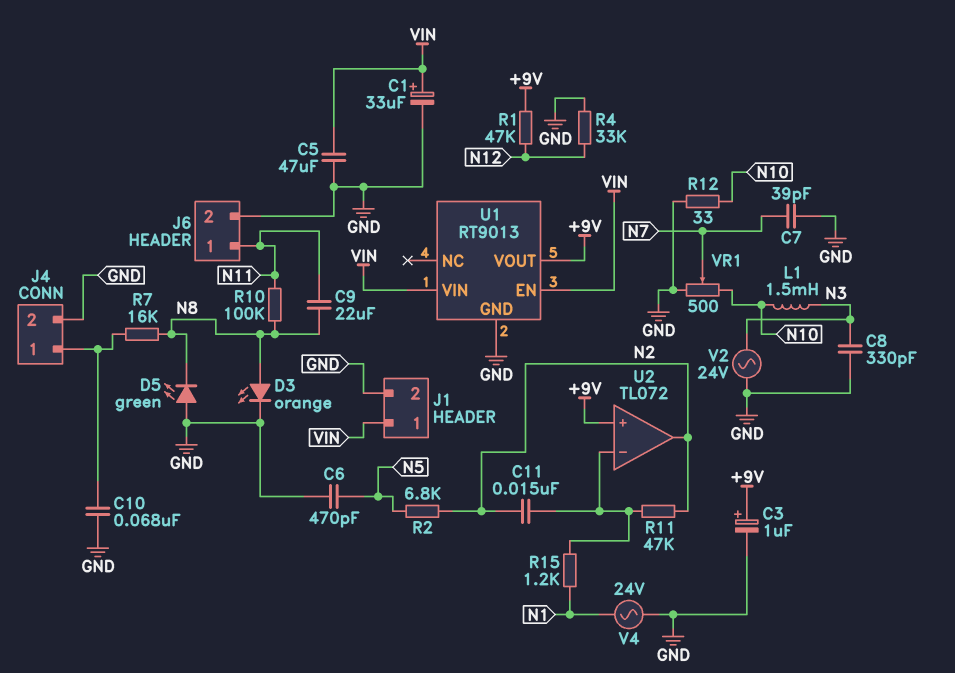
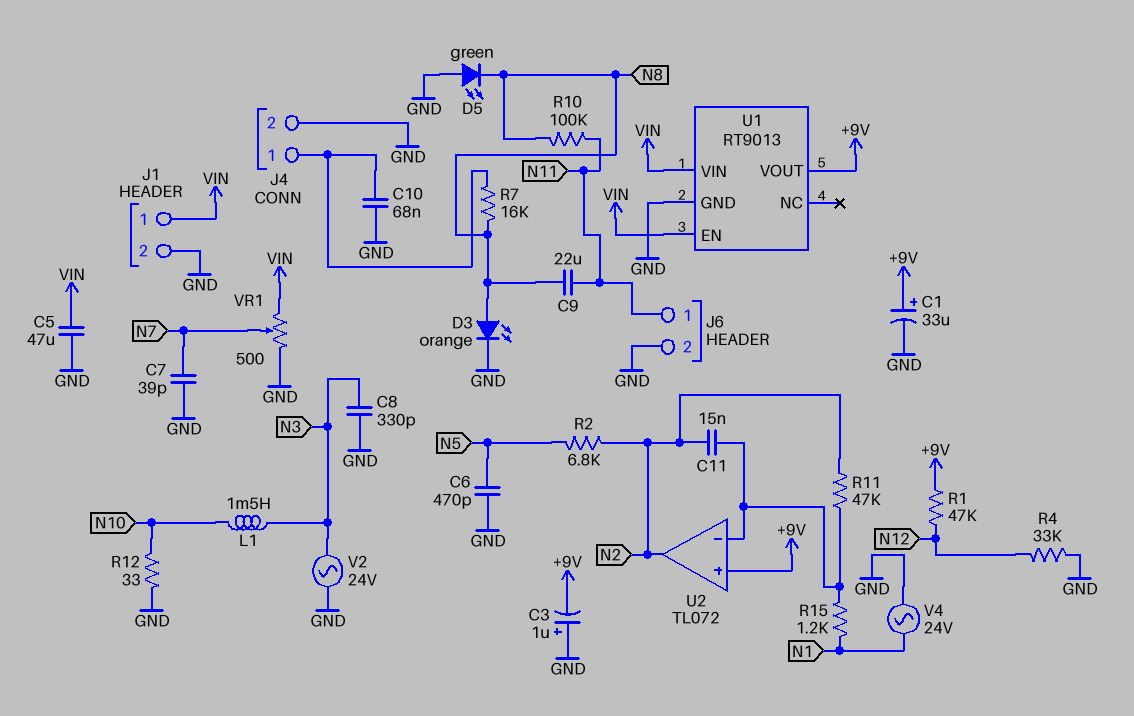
C1: 33uF (plus VIN, minus GND) -> 33uF (plus +9V, minus GND)
C3: 1uF (plus +9V, minus GND) -> 1uF (plus GND, minus +9V)
VR1: 500 (GND, N10, wiper N7) -> 500 (GND, VIN, wiper N7)

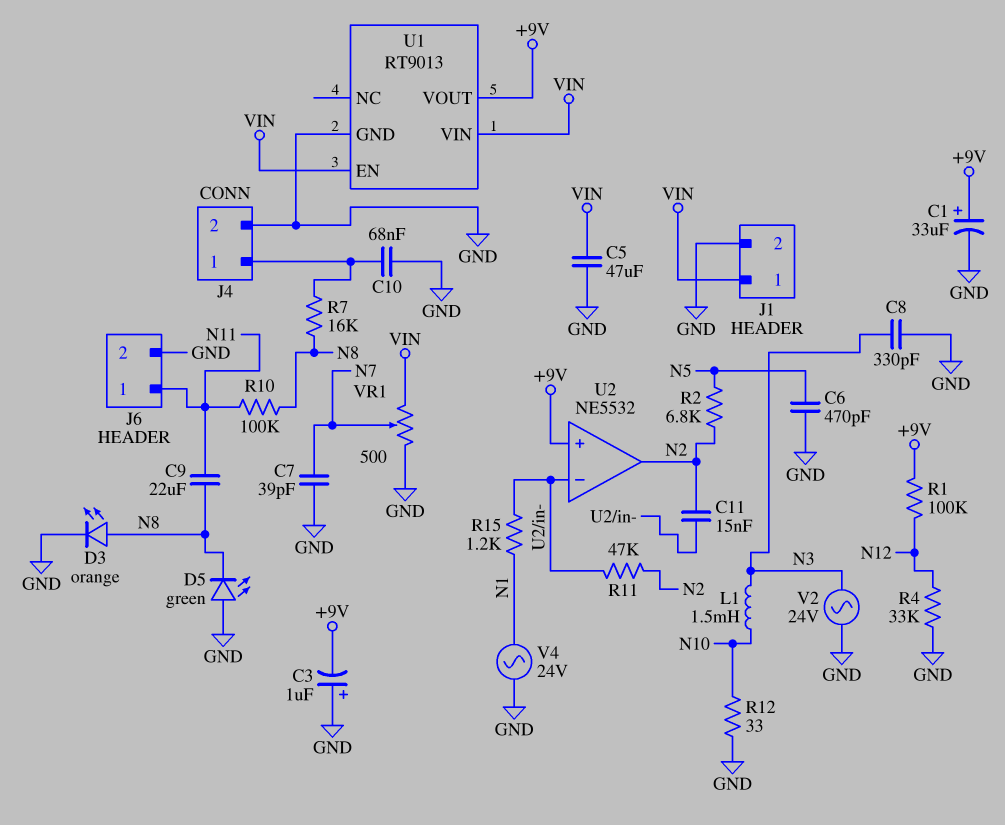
R1: 47k (+9V, N12) -> 100k (+9V, N12)
U2: TL072 -> NE5532

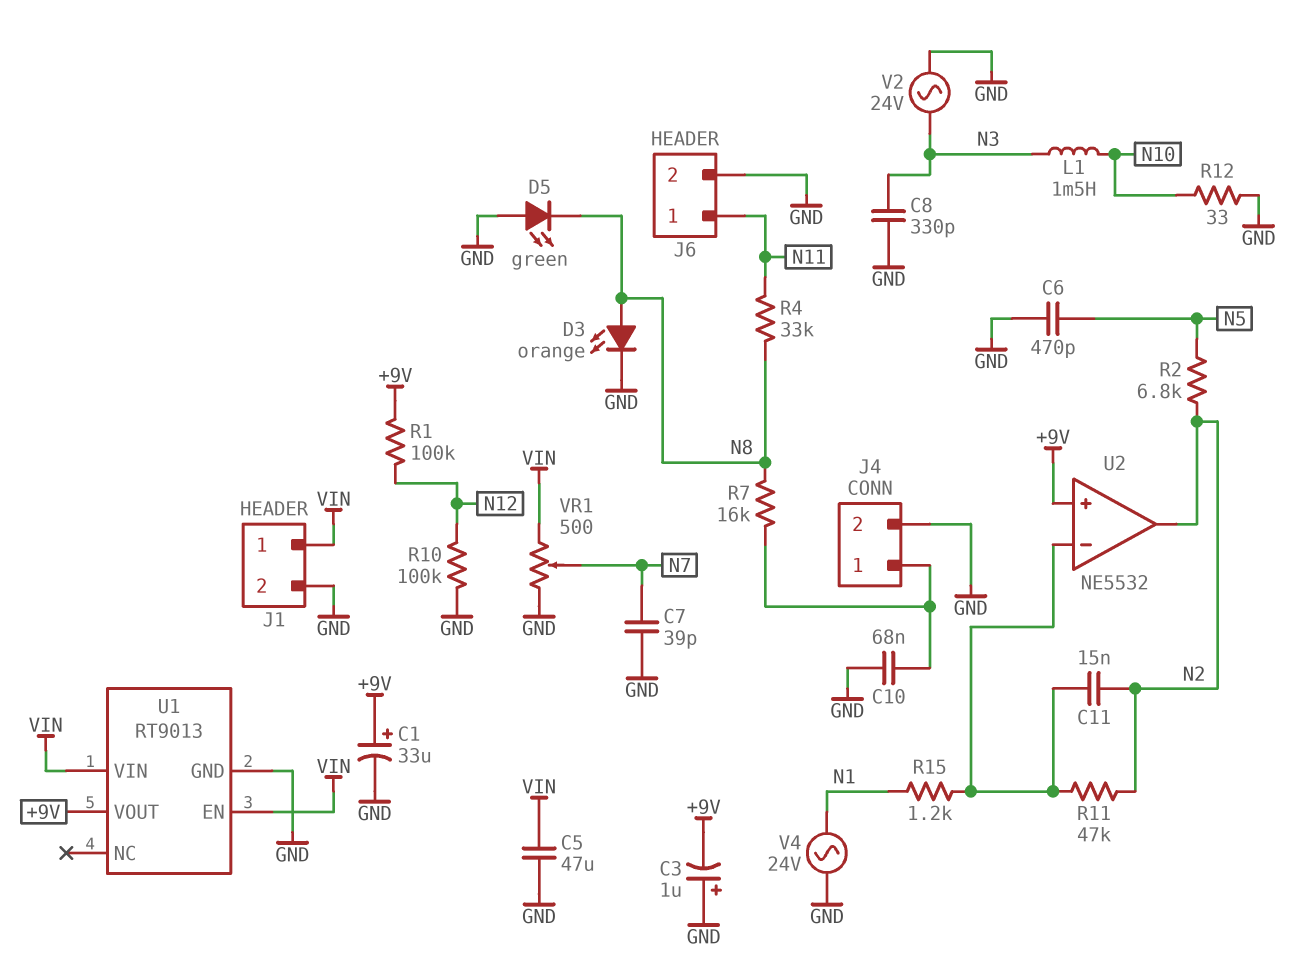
C9: 22uF (N8, N11) -> none
R4: 33k (GND, N12) -> 33k (N8, N11)
R10: 100k (N8, N11) -> 100k (GND, N12)

